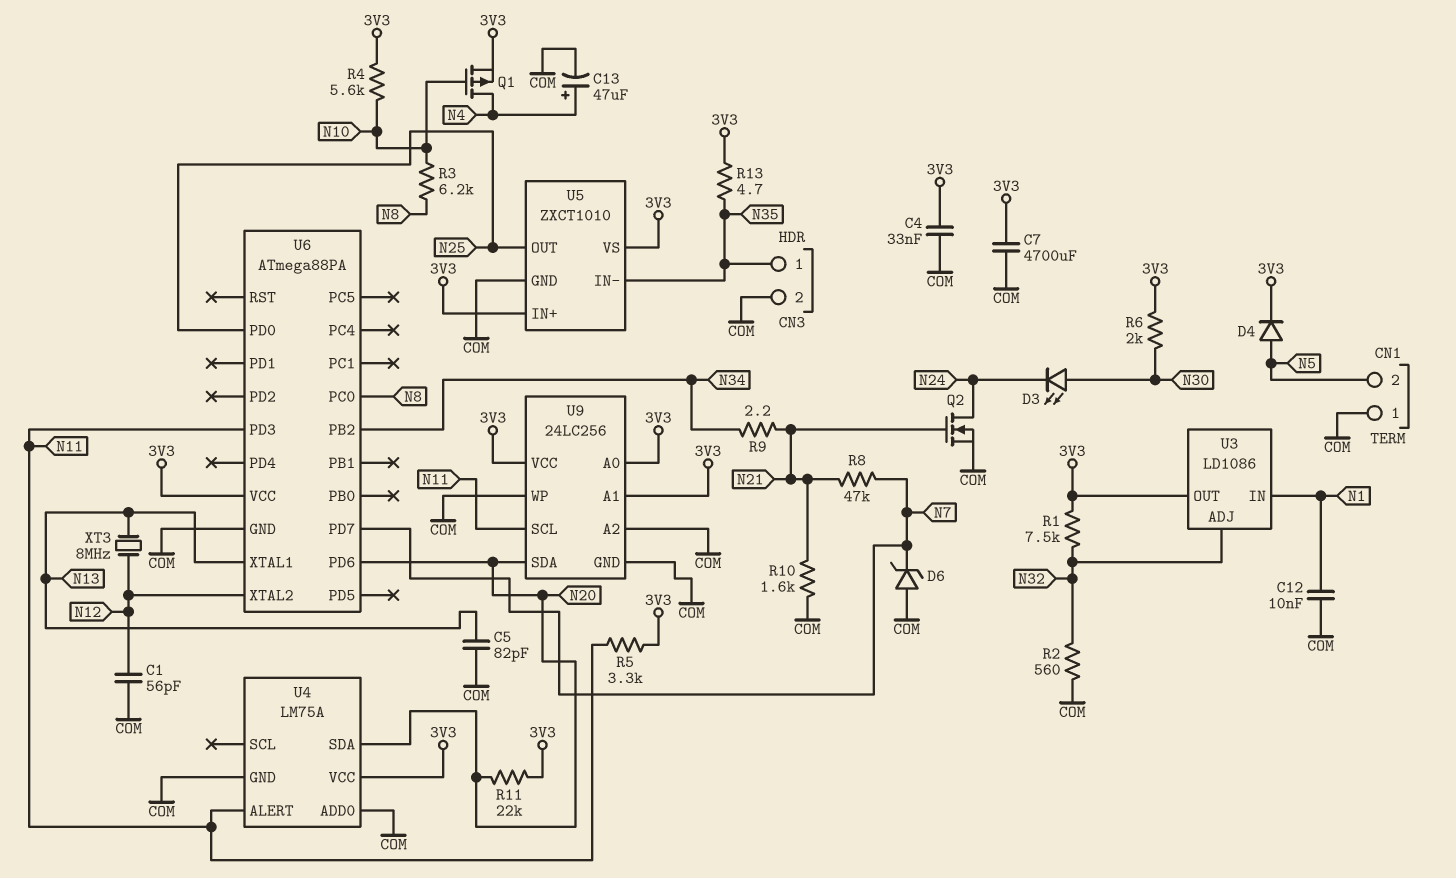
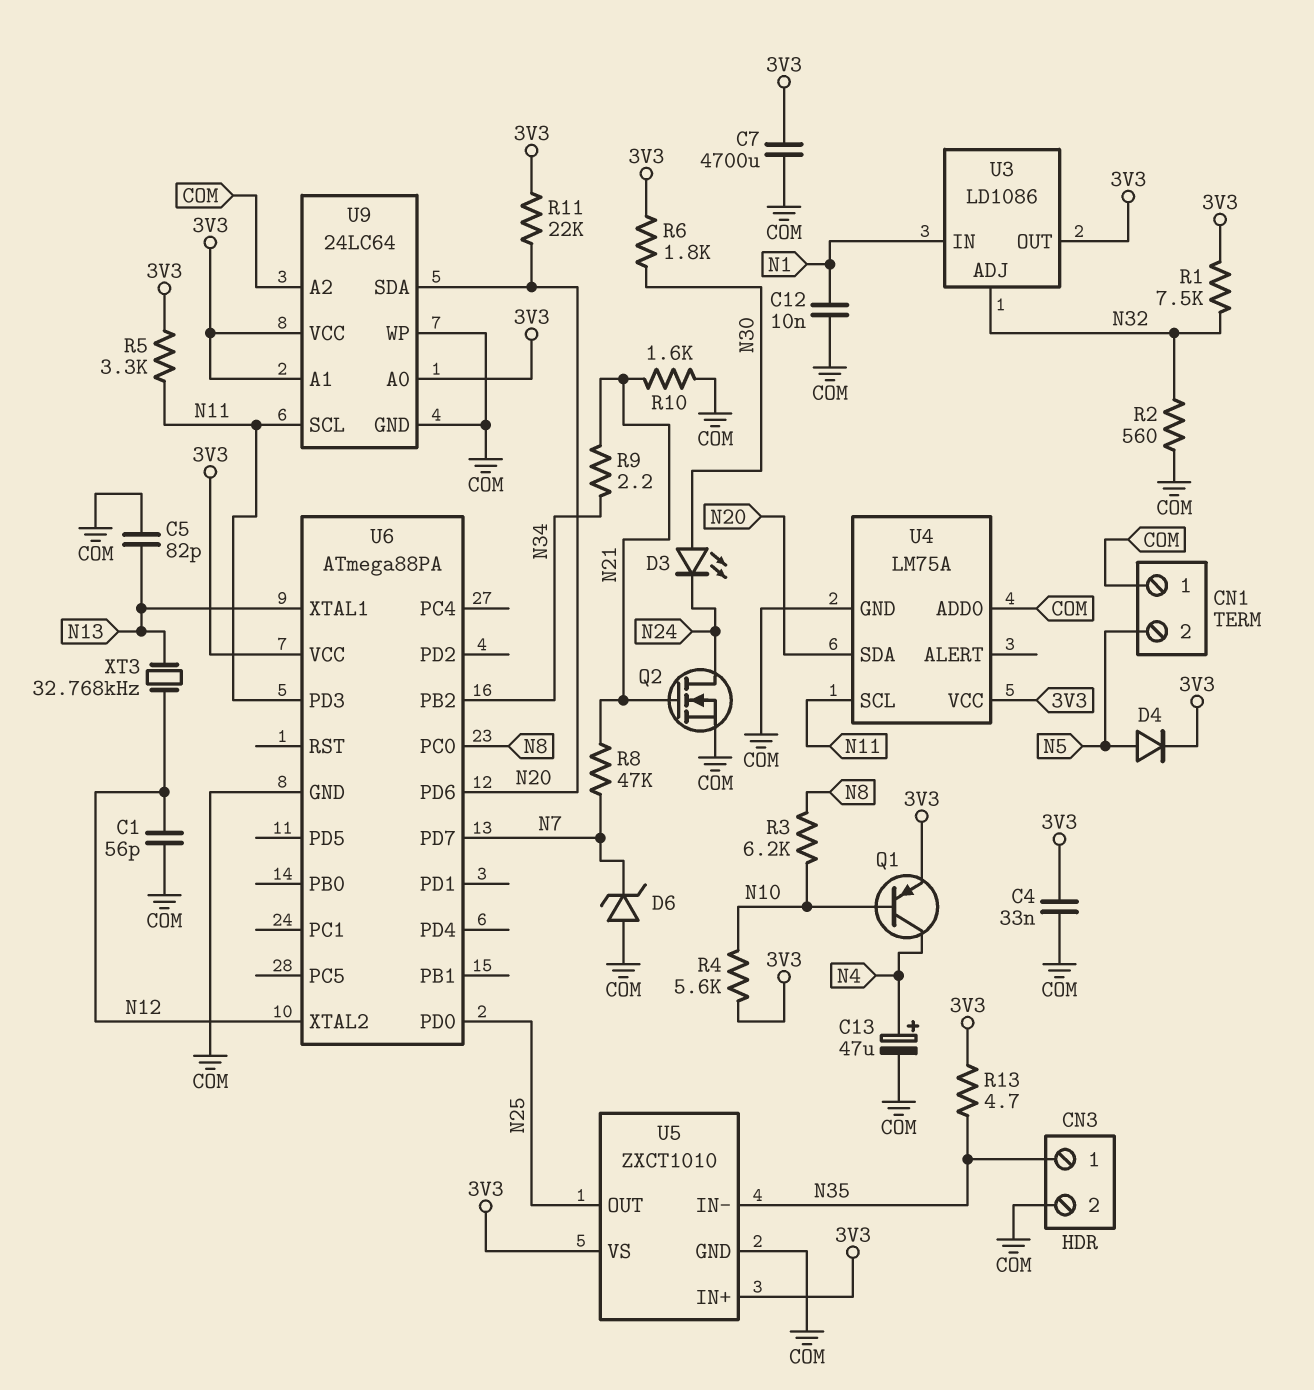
Q1: PMOS (G N10, D N4, S 3V3) -> PNP (B N10, C N4, E 3V3)
R6: 2k (3V3, N30) -> 1.8k (3V3, N30)
U4 pin ALERT: N11 -> none
U4 pin SCL: none -> N11
U9: 24LC256 -> 24LC64
XT3: 8MHz (N12, N13) -> 32.768kHz (N12, N13)

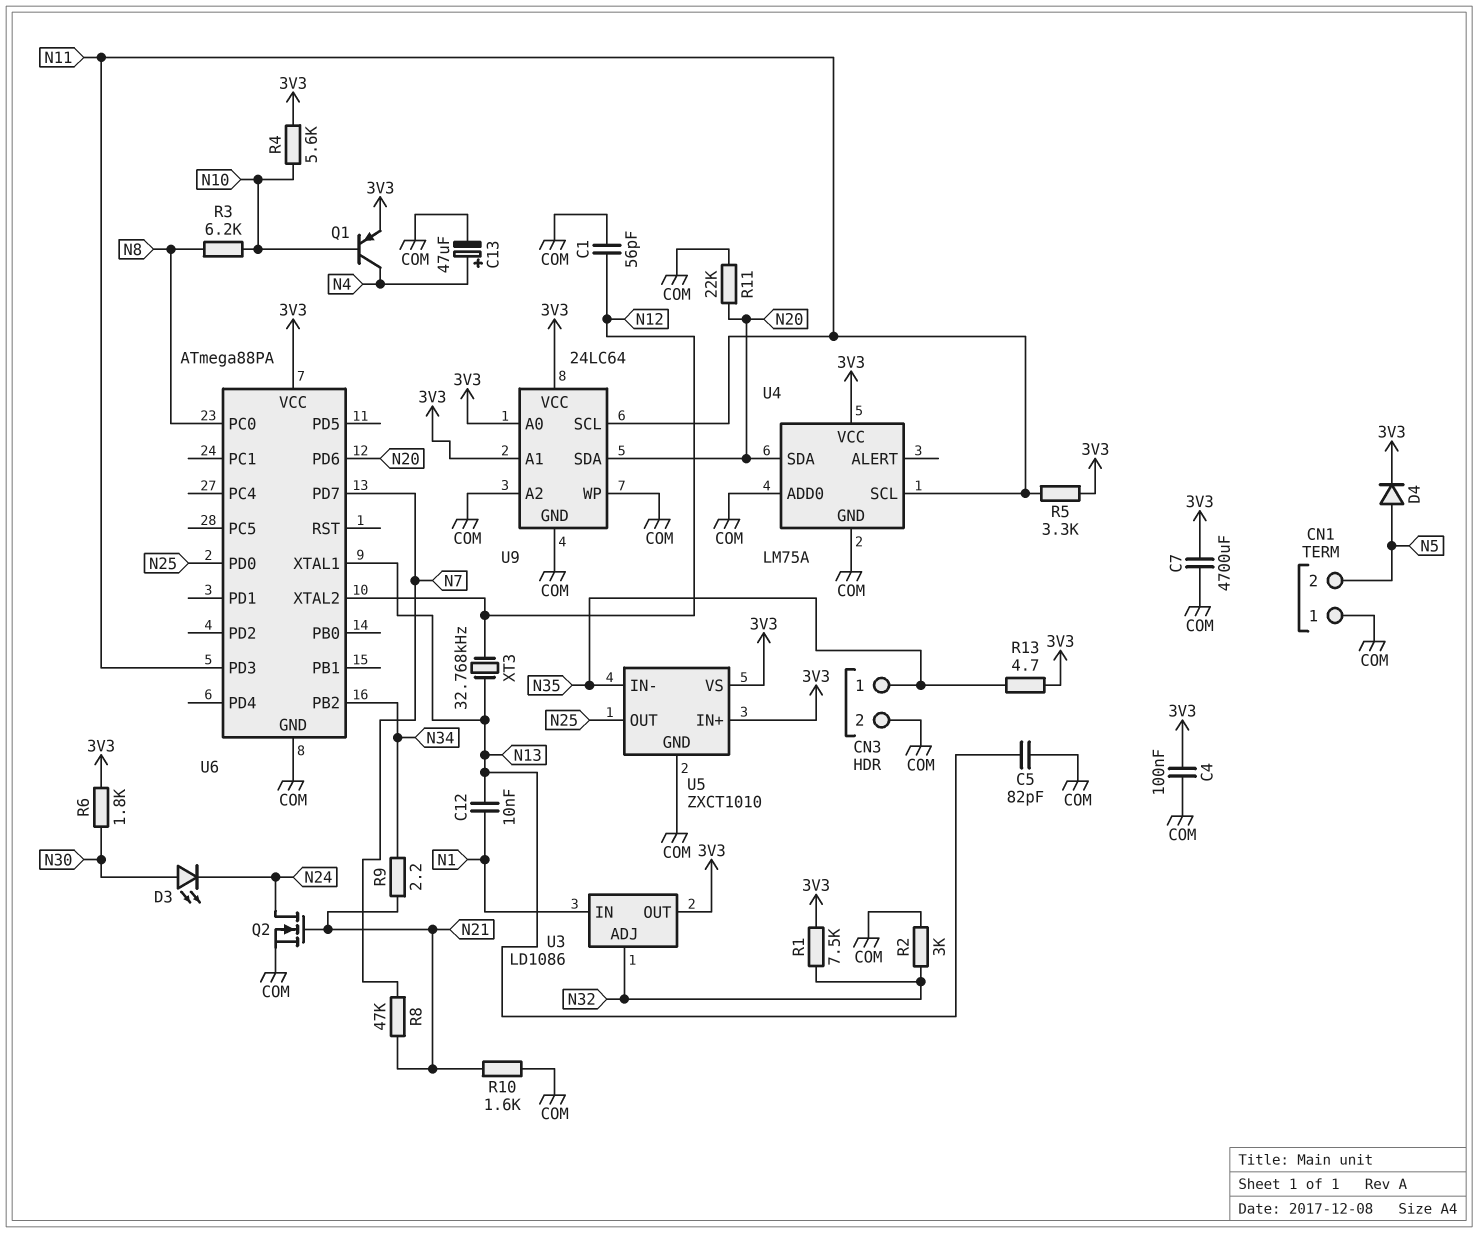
C4: 33nF (3V3, COM) -> 100nF (3V3, COM)
C12: 10nF (COM, N1) -> 10nF (N1, N13)
D6: zener (A COM, K N7) -> none
R2: 560 (COM, N32) -> 3k (COM, N32)
R11: 22k (3V3, N20) -> 22k (COM, N20)

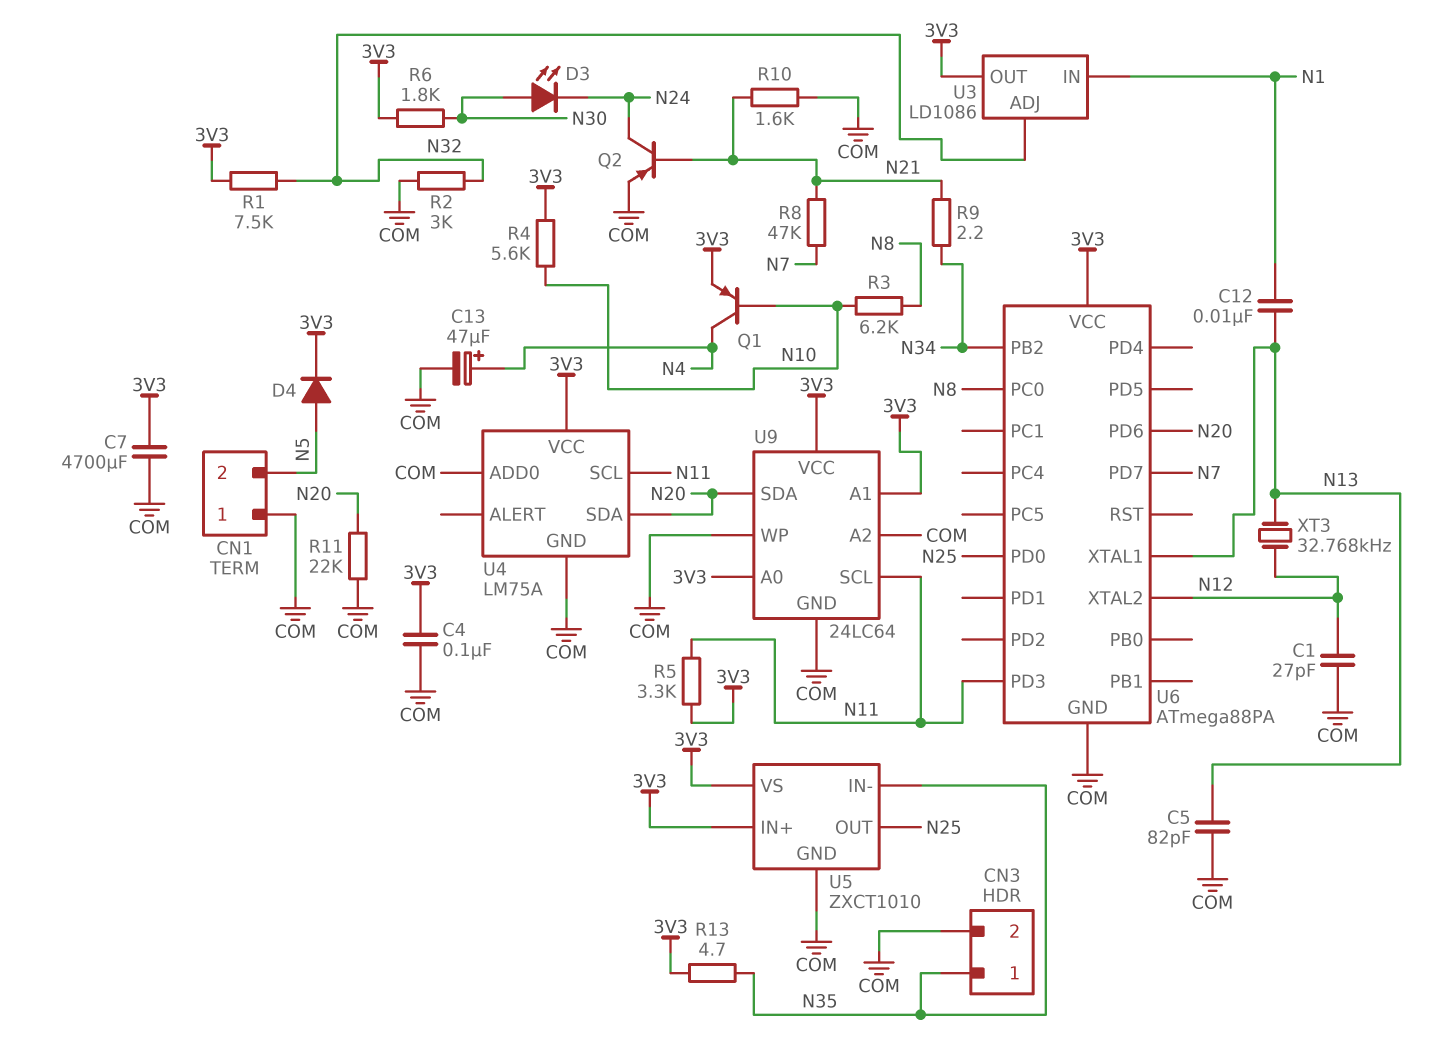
C1: 56pF (COM, N12) -> 27pF (COM, N12)
Q2: NMOS (G N21, D N24, S COM) -> PNP (B N21, C N24, E COM)

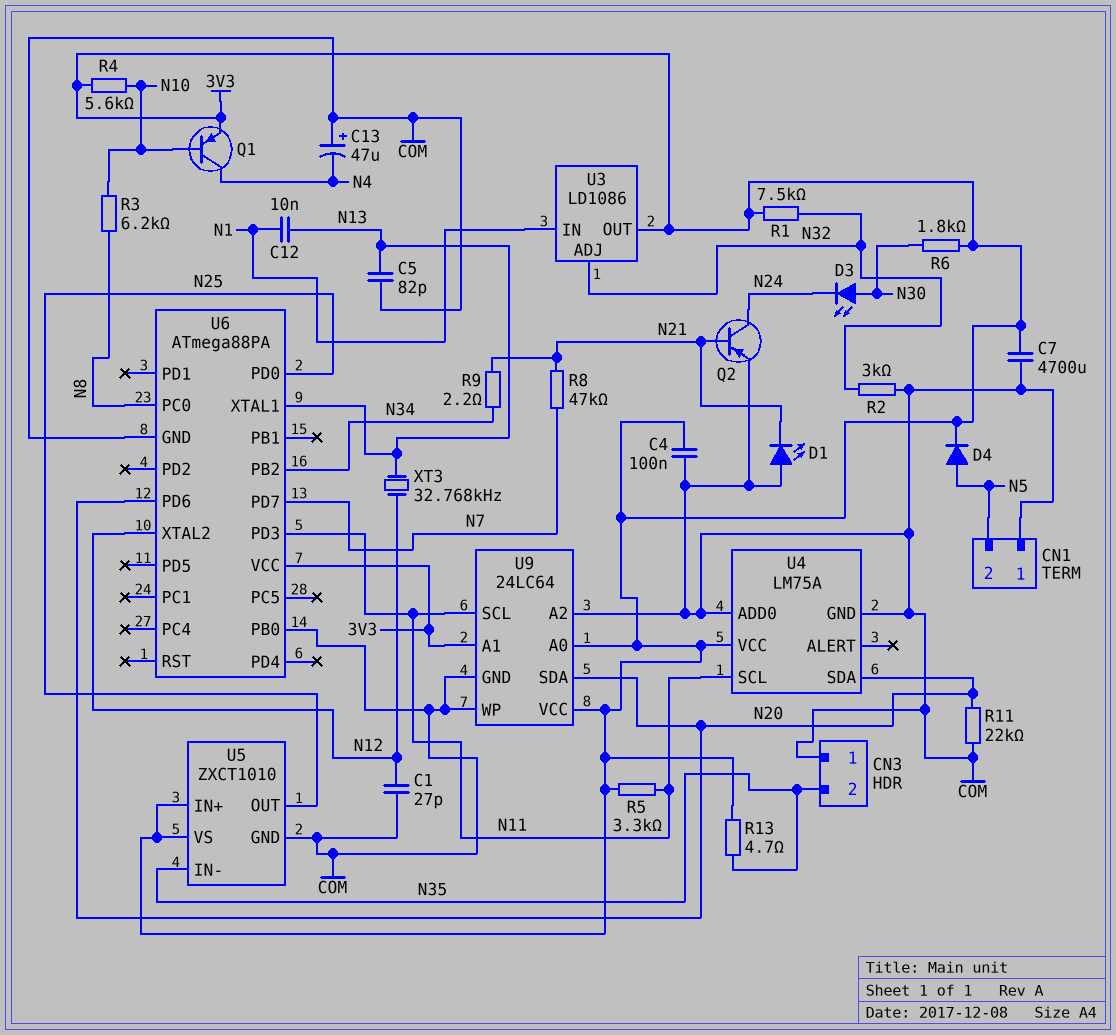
C13: 47uF (plus N4, minus COM) -> 47uF (plus COM, minus N4)
CN3 pin 1: N35 -> COM
CN3 pin 2: COM -> N35
D1: none -> LED (A COM, K N21)
R10: 1.6k (COM, N21) -> none
U6 pin PB0: none -> COM

